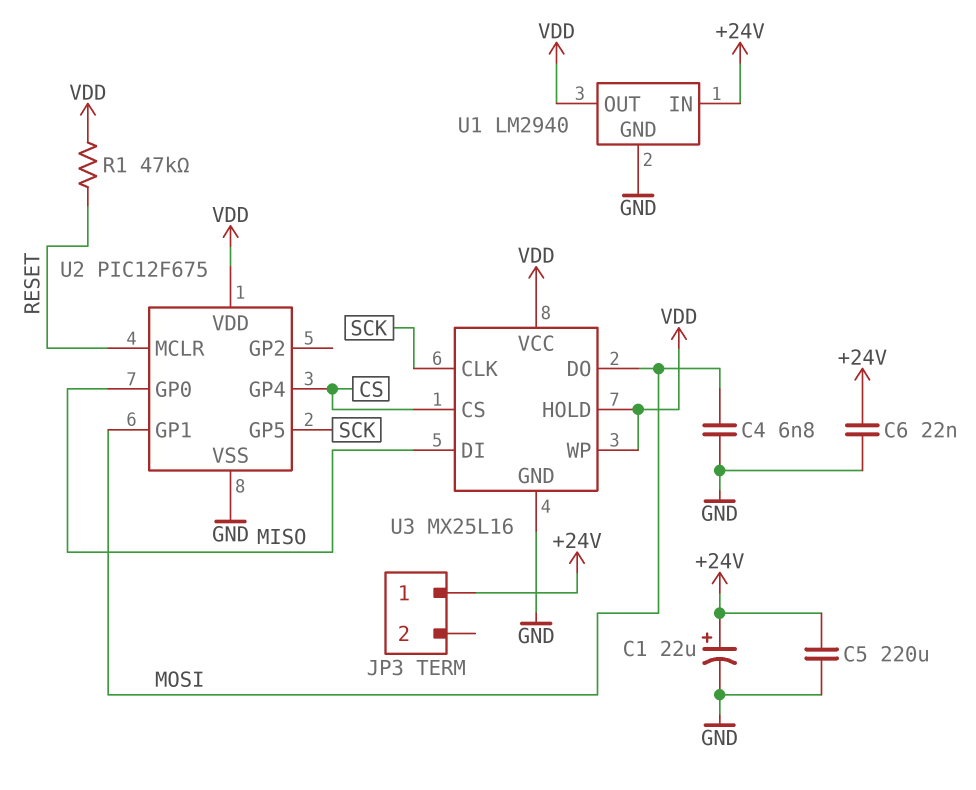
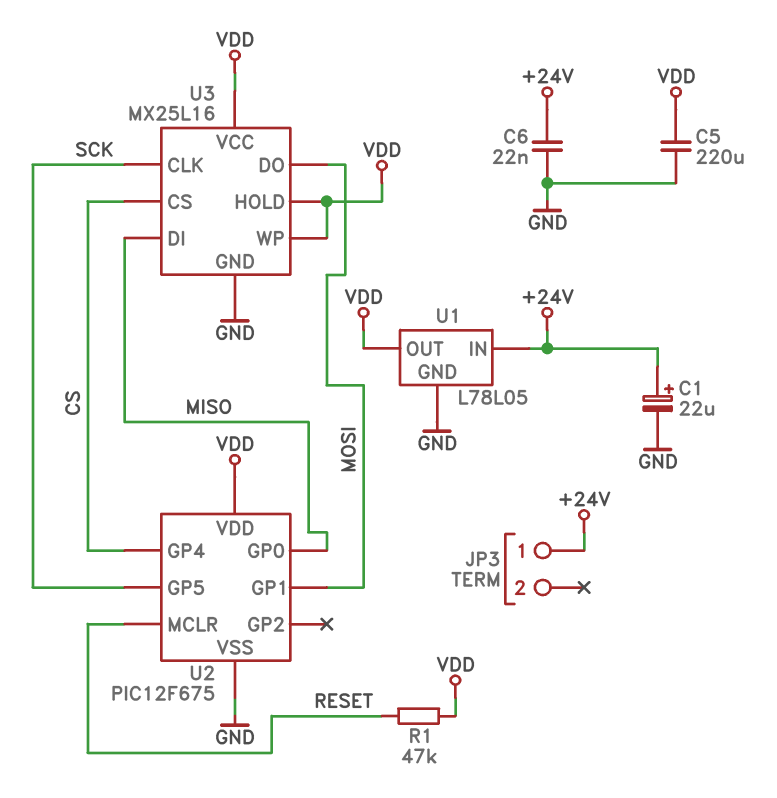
C4: 6.8nF (GND, MOSI) -> none
C5: 220uF (+24V, GND) -> 220uF (GND, VDD)
U1: LM2940 -> L78L05

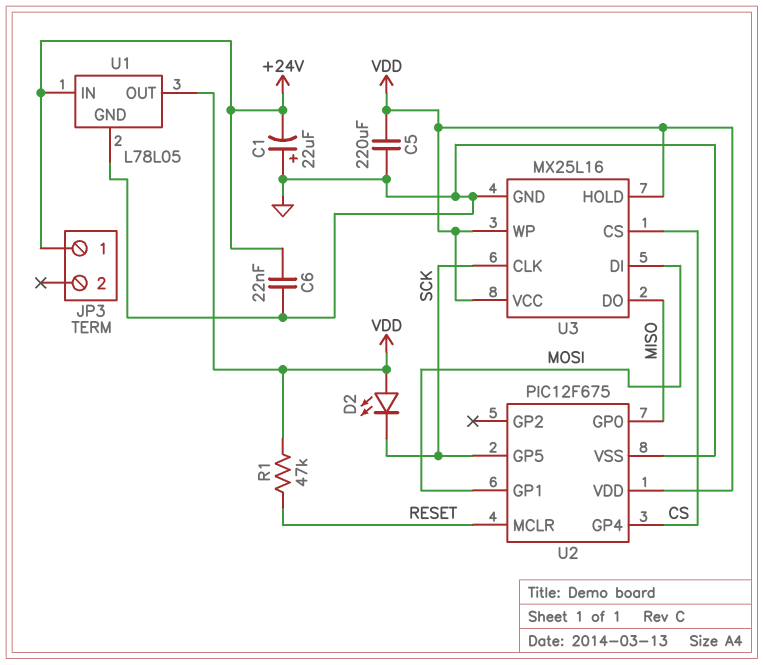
C1: 22uF (plus +24V, minus GND) -> 22uF (plus GND, minus +24V)
D2: none -> LED (A VDD, K SCK)
U3 pin DI: MISO -> MOSI
U3 pin DO: MOSI -> MISO

